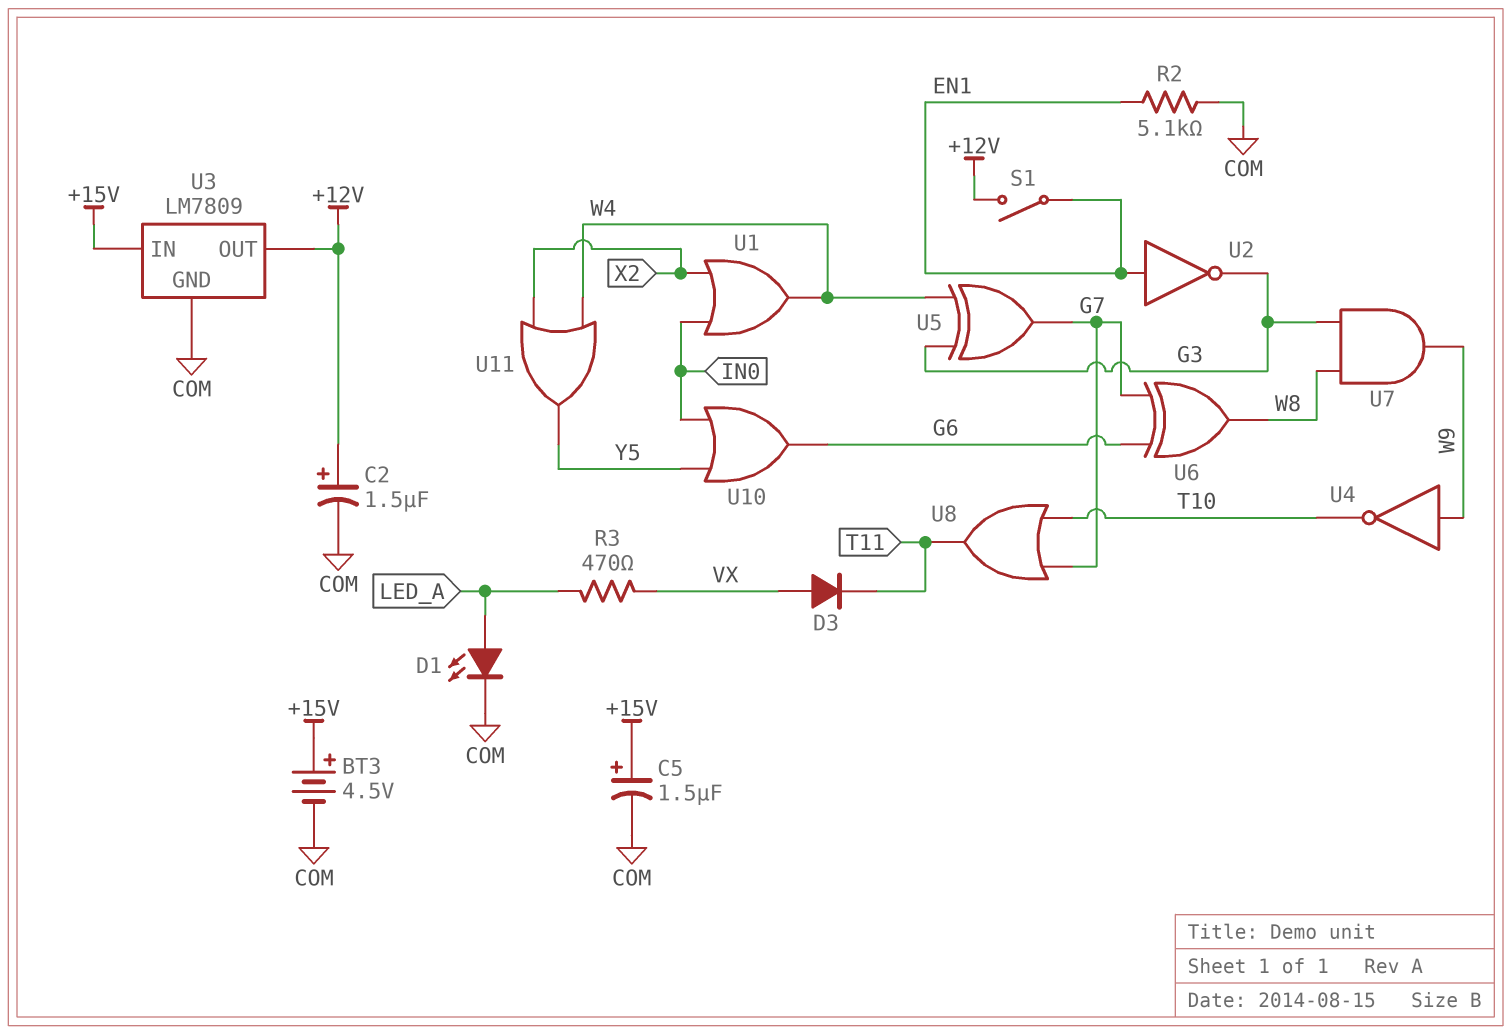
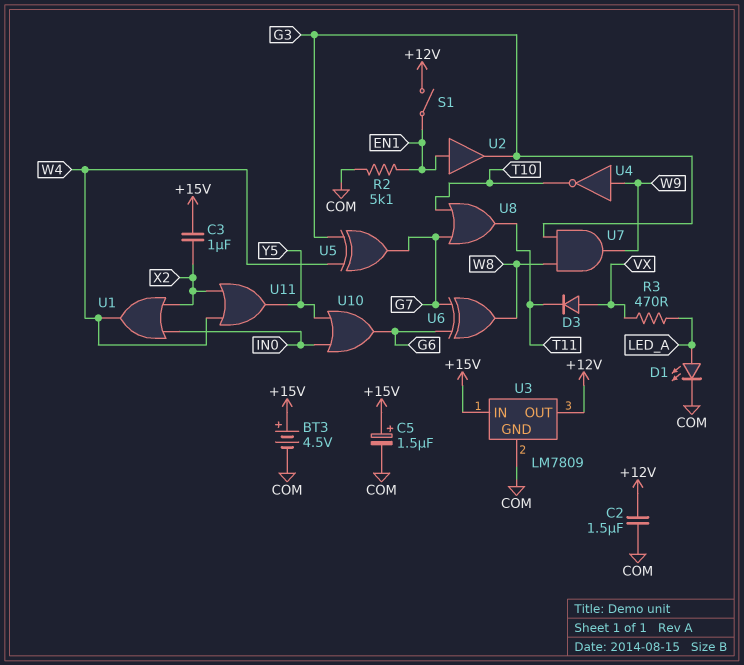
C2: 1.5uF (plus +12V, minus COM) -> 1.5uF (+12V, COM)
C3: none -> 1uF (+15V, X2)
U2: NOT (in EN1, out G3) -> buffer (in EN1, out G3)

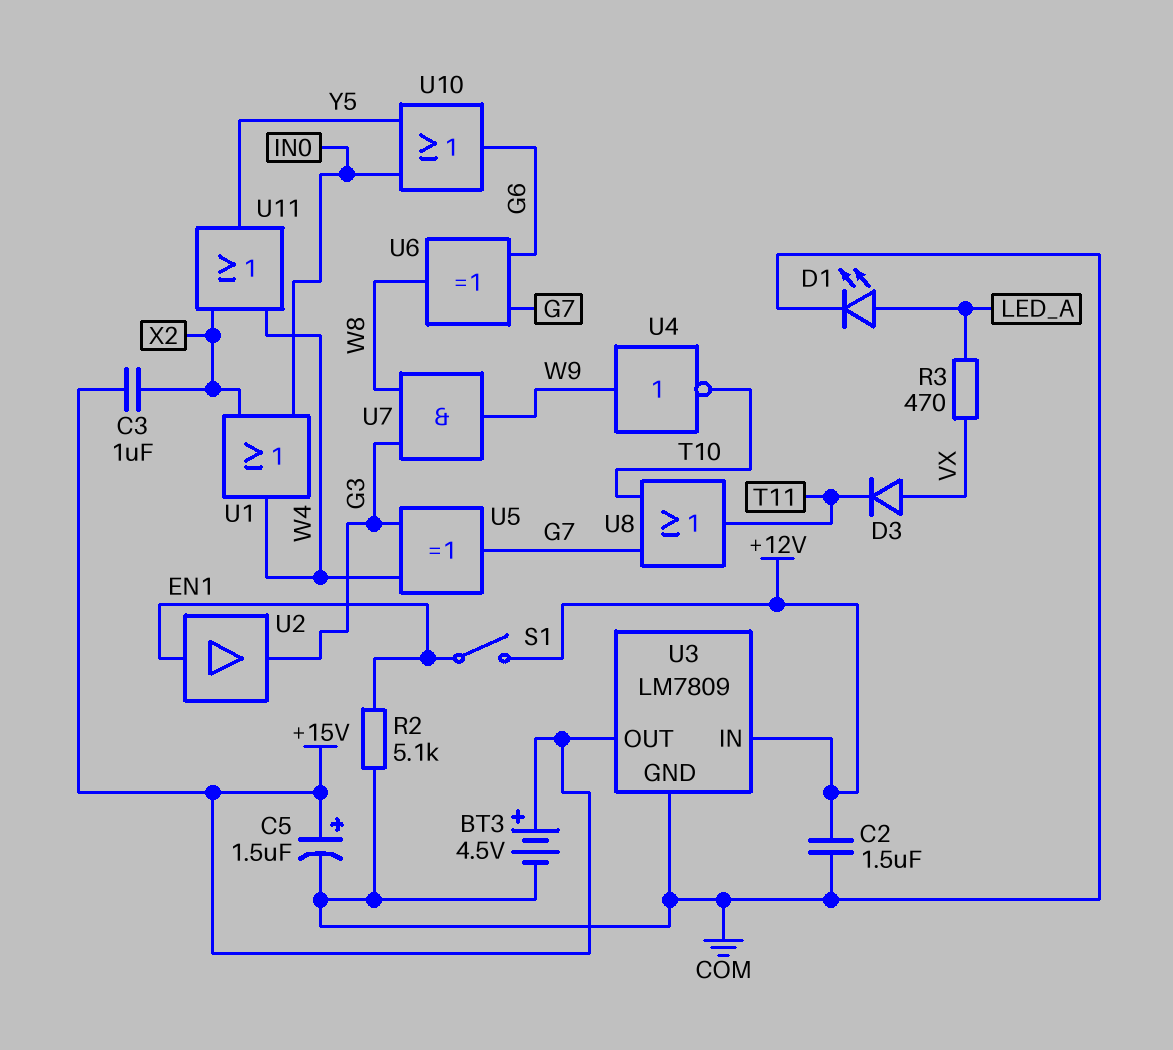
U3 pin IN: +15V -> +12V
U3 pin OUT: +12V -> +15V

